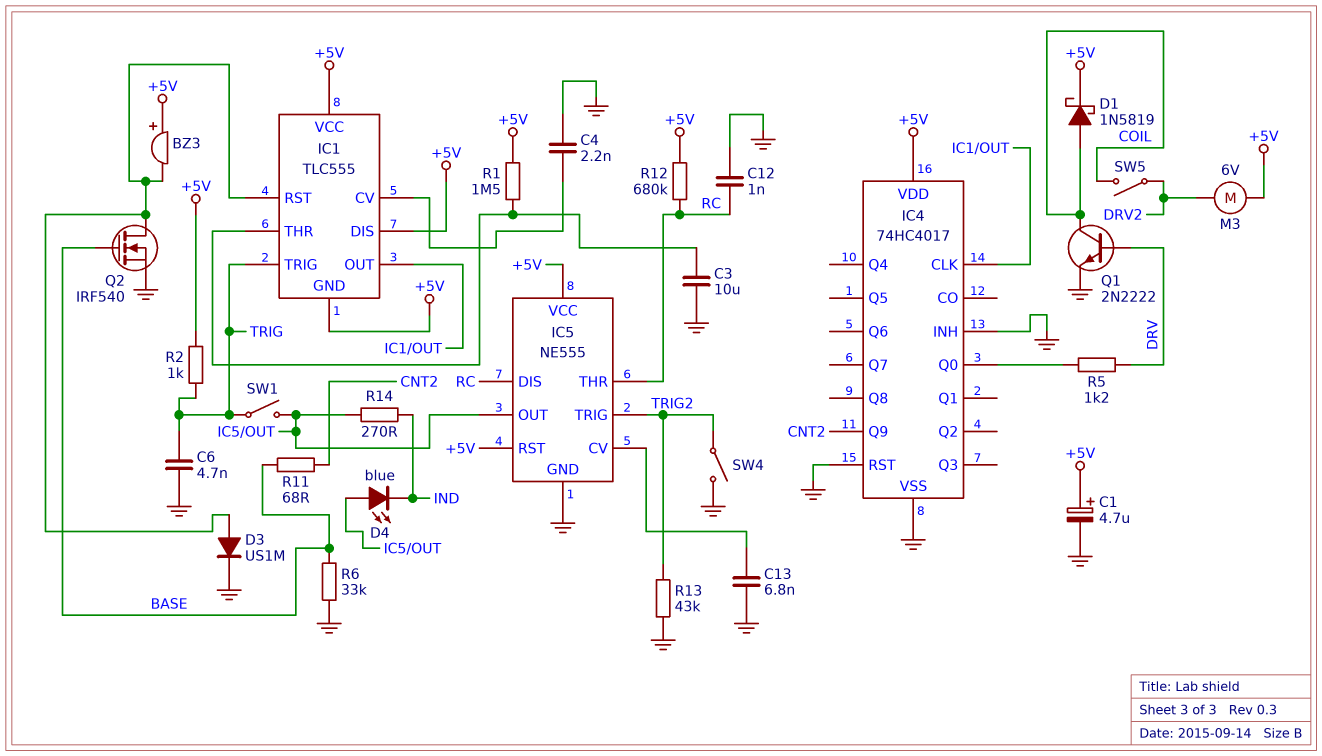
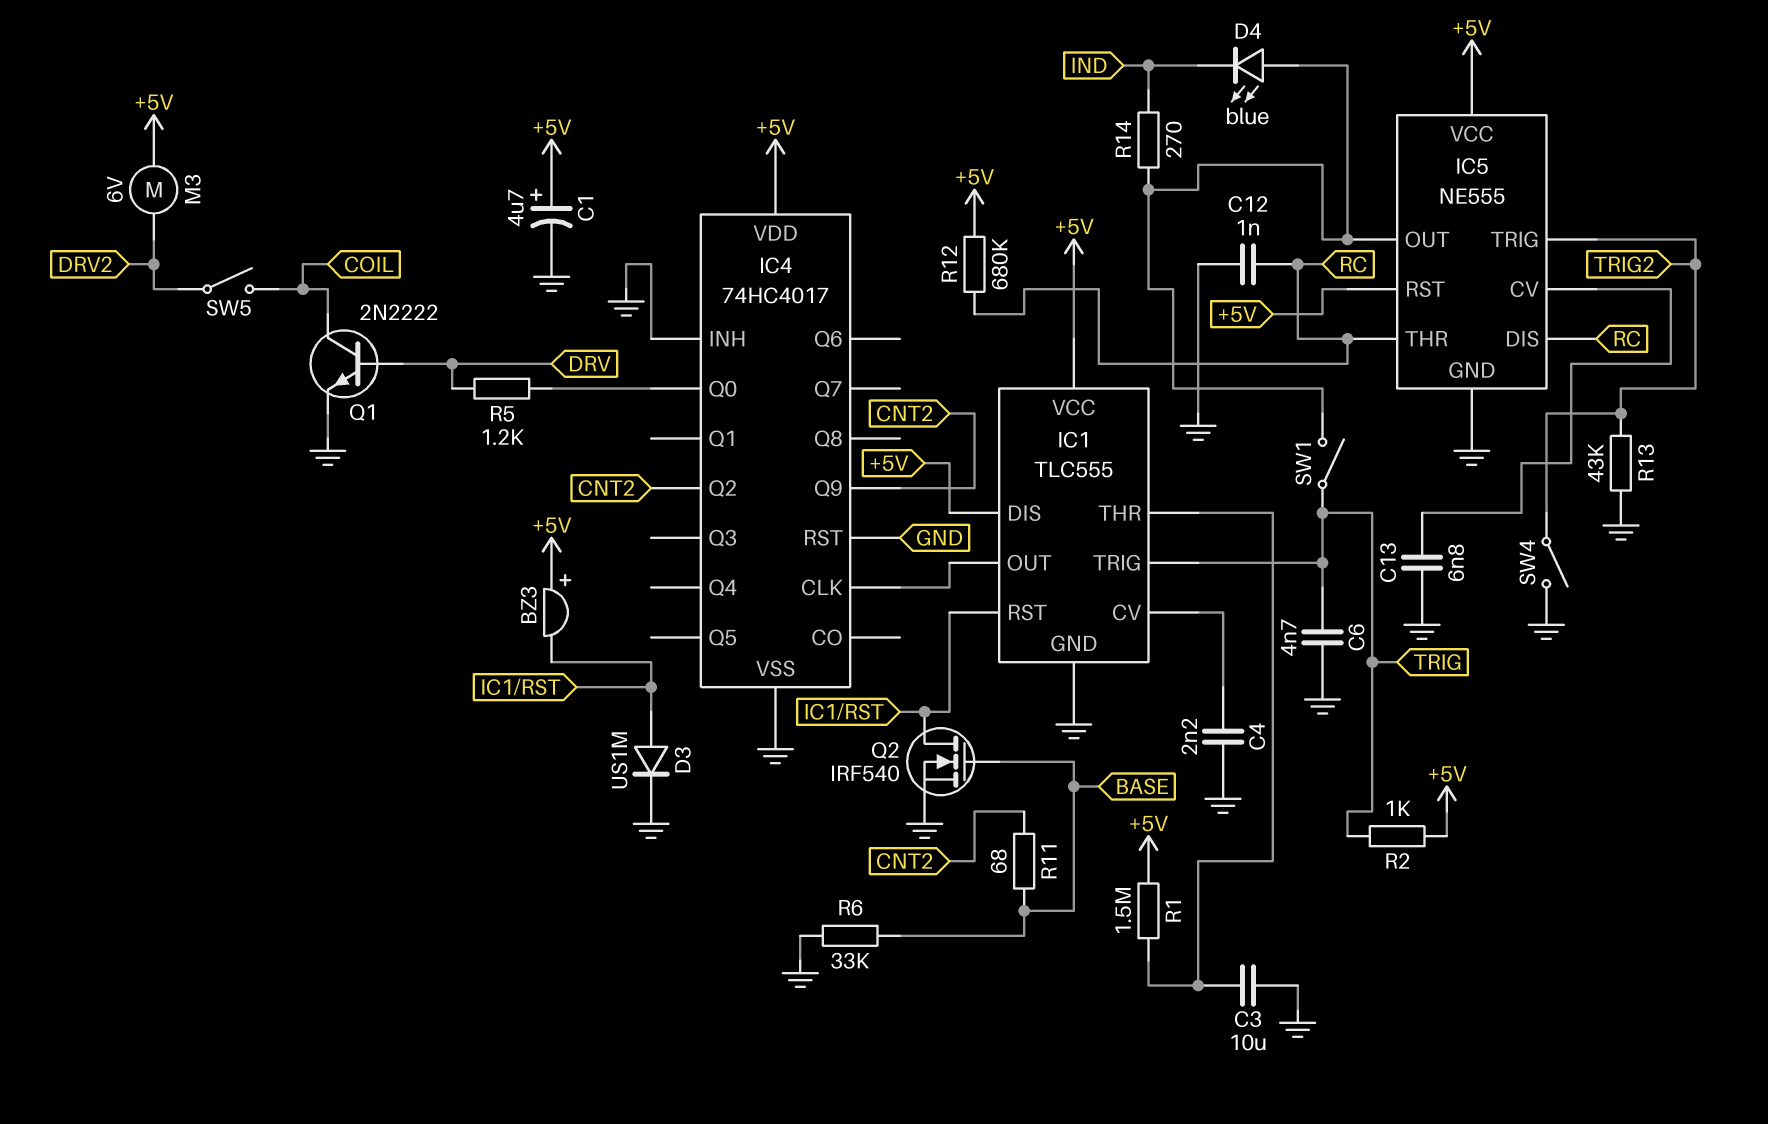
D1: schottky 1N5819 (A COIL, K +5V) -> none
IC1 pin GND: +5V -> GND
IC4 pin Q2: none -> CNT2

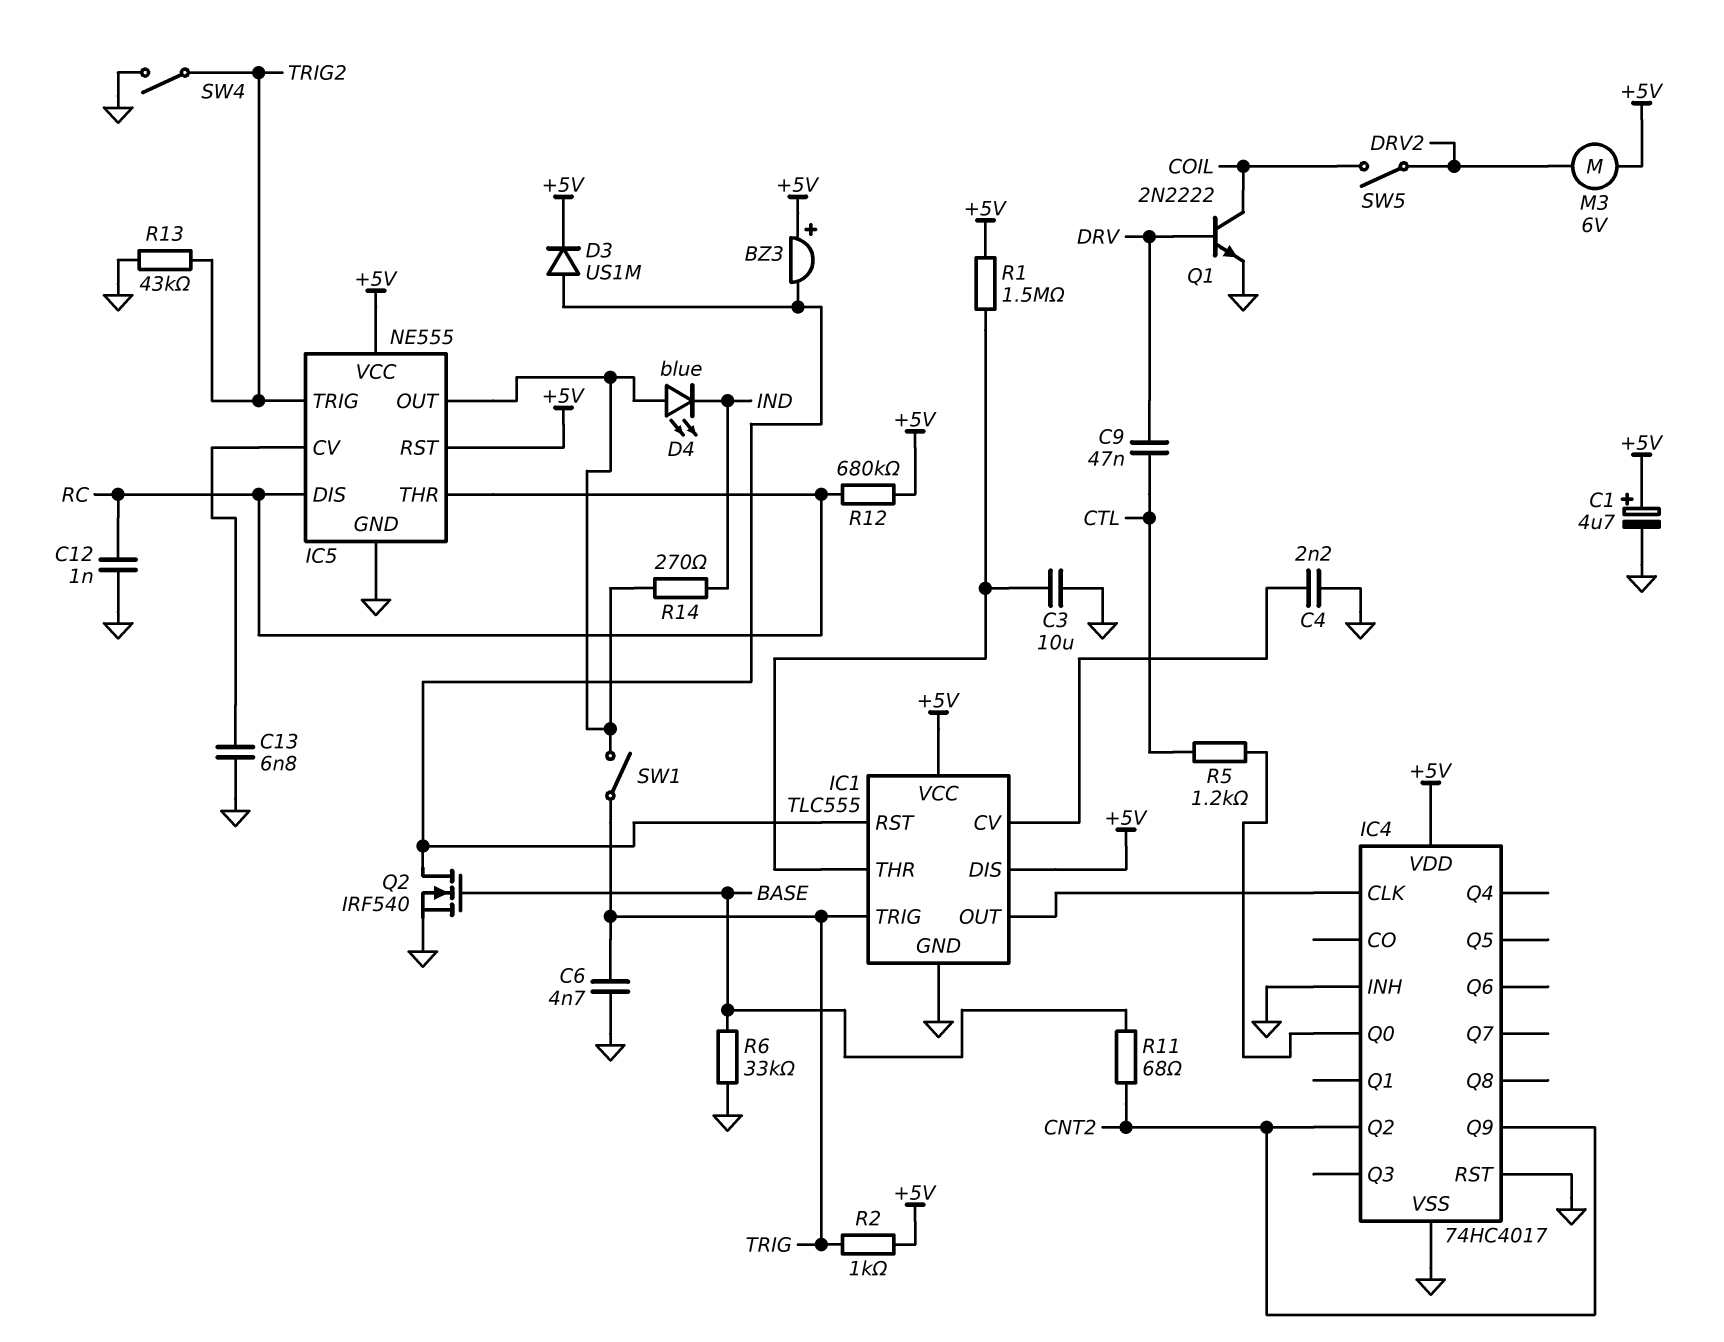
C9: none -> 47nF (CTL, DRV)
D3: diode US1M (A IC1/RST, K GND) -> diode US1M (A IC1/RST, K +5V)
R5: 1.2k (DRV, IC4/Q0) -> 1.2k (CTL, IC4/Q0)

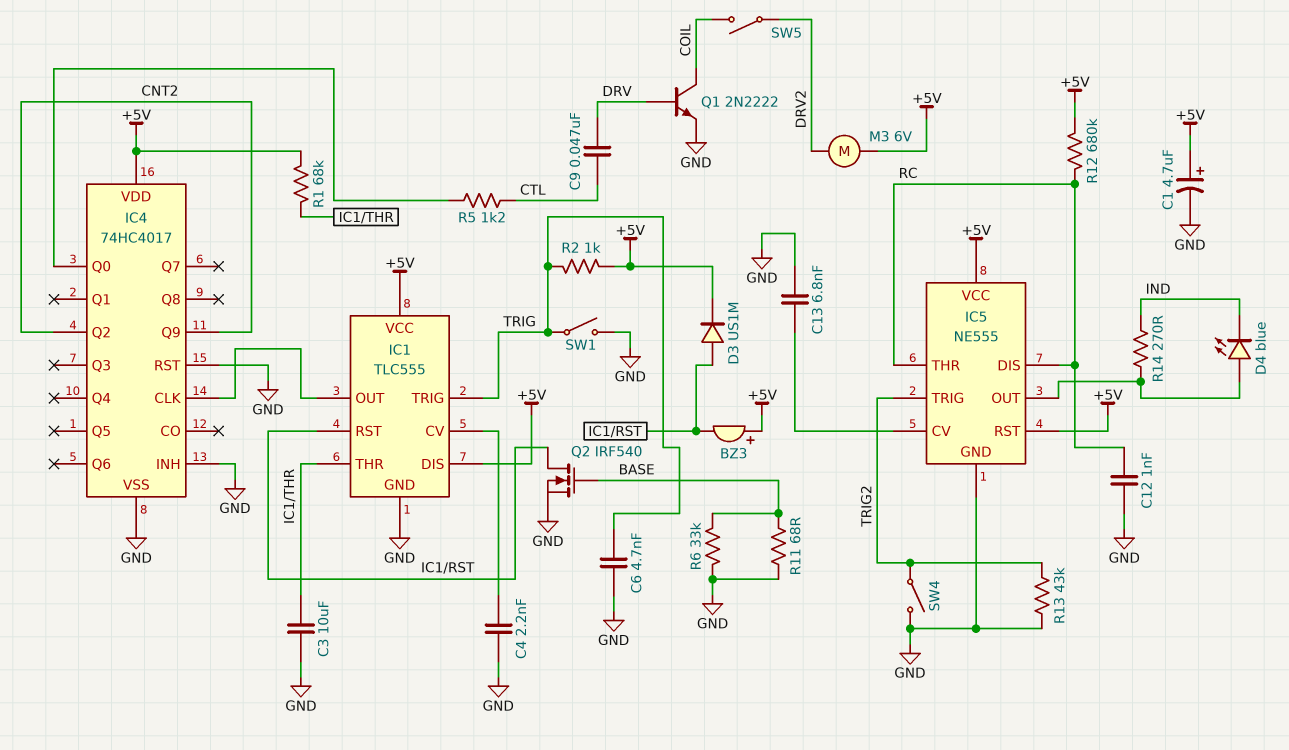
R1: 1.5M (+5V, IC1/THR) -> 68k (+5V, IC1/THR)
R11: 68 (BASE, CNT2) -> 68 (BASE, GND)
SW1: switch (IC5/OUT, TRIG) -> switch (GND, TRIG)

